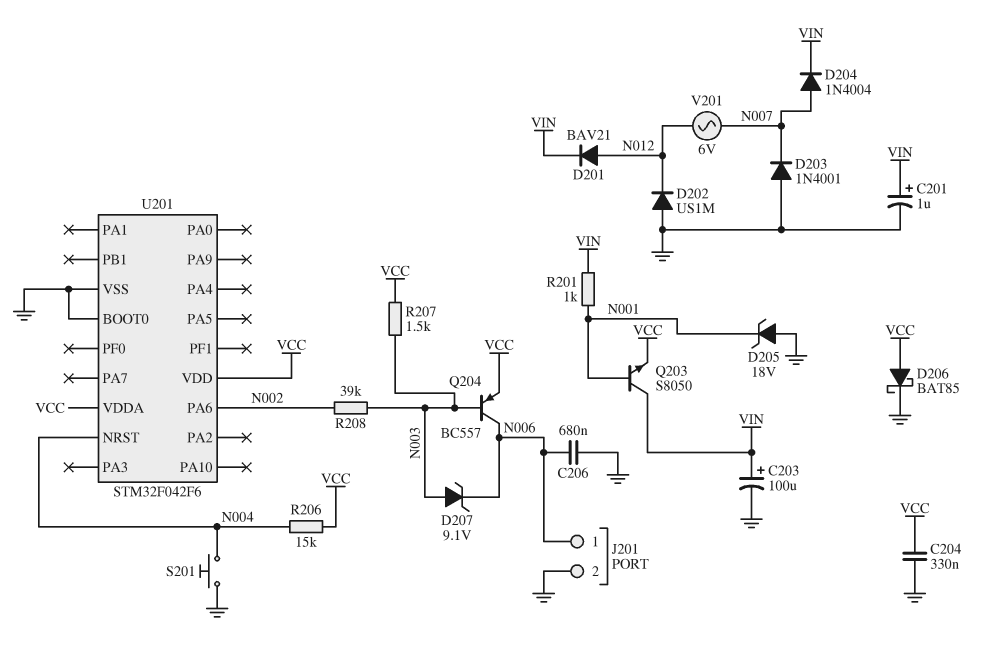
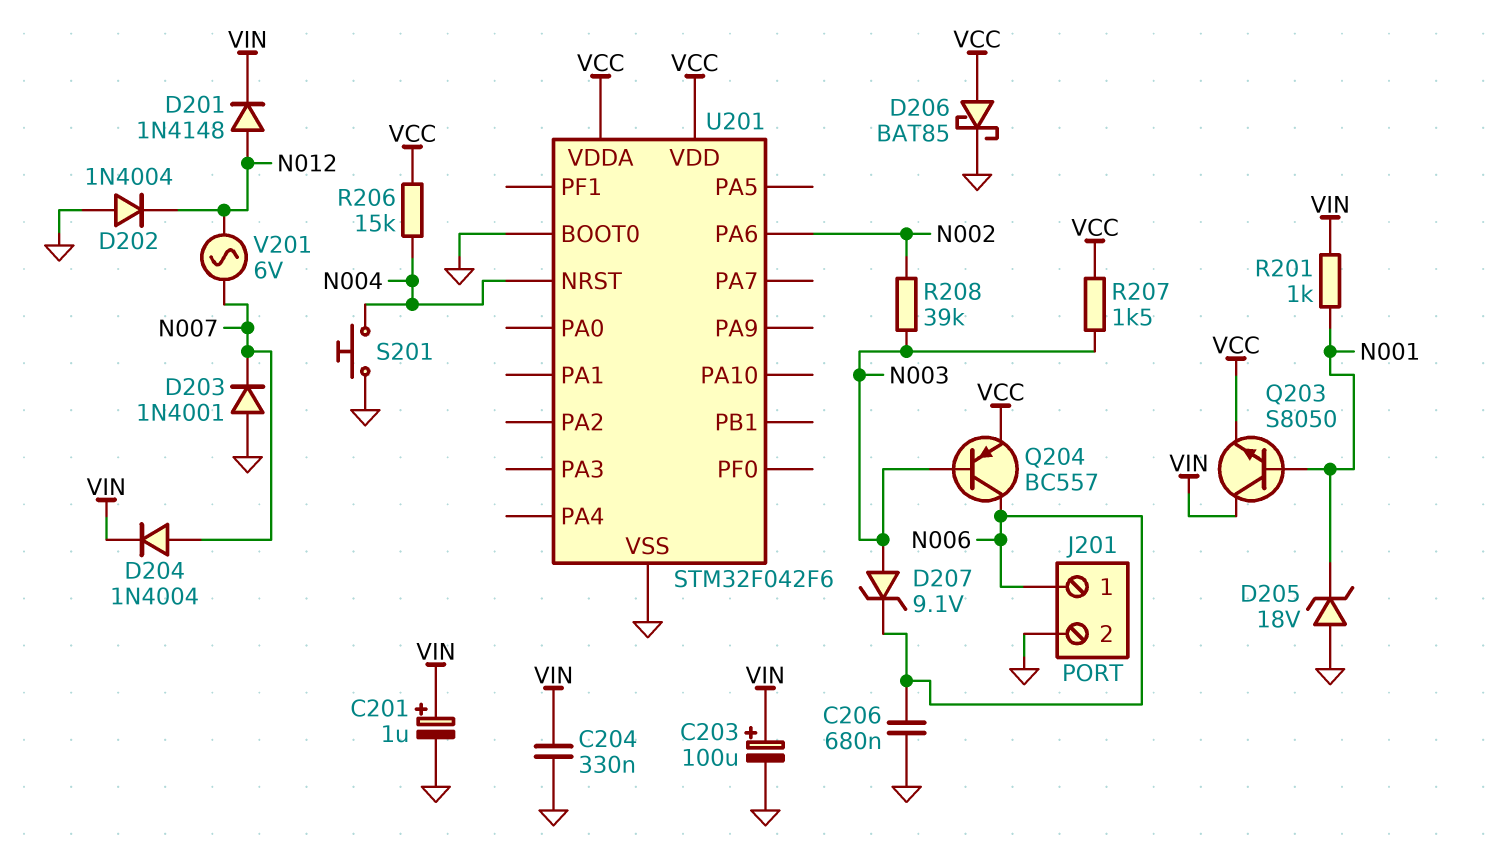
C204: 330nF (GND, VCC) -> 330nF (GND, VIN)
D201: diode BAV21 (A N012, K VIN) -> diode 1N4148 (A N012, K VIN)
D202: diode US1M (A GND, K N012) -> diode 1N4004 (A GND, K N012)

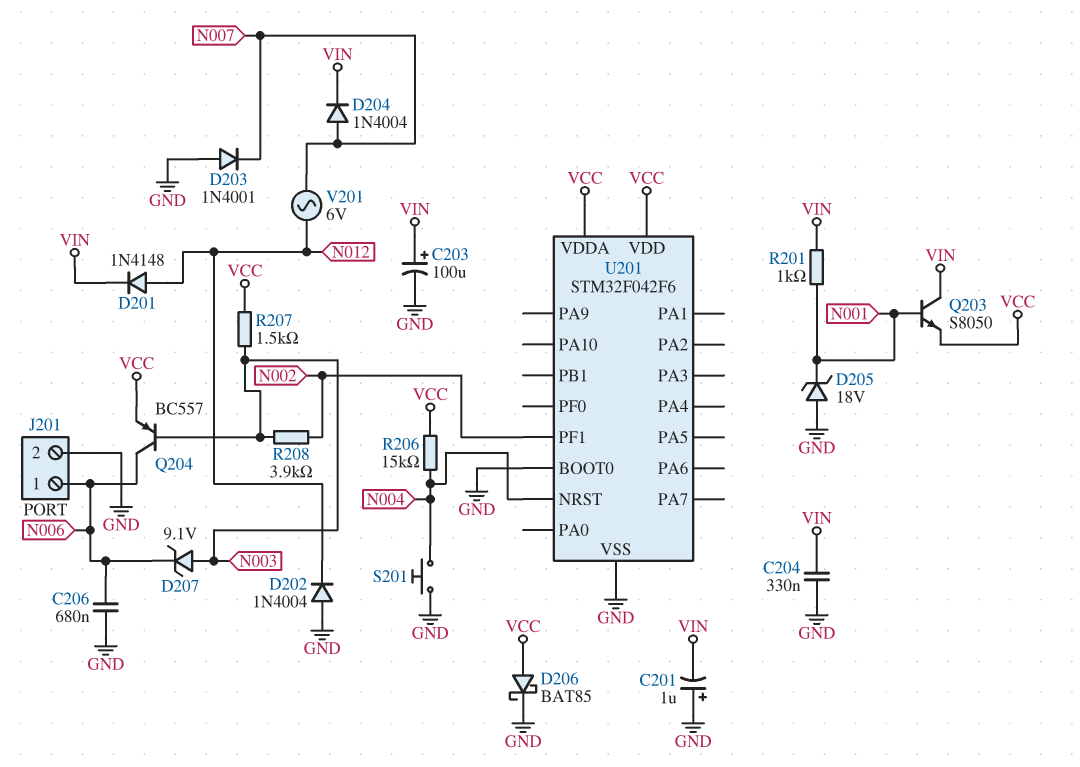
C201: 1uF (plus VIN, minus GND) -> 1uF (plus GND, minus VIN)
R208: 39k (N002, N003) -> 3.9k (N002, N003)
U201 pin PA6: N002 -> none
U201 pin PF1: none -> N002

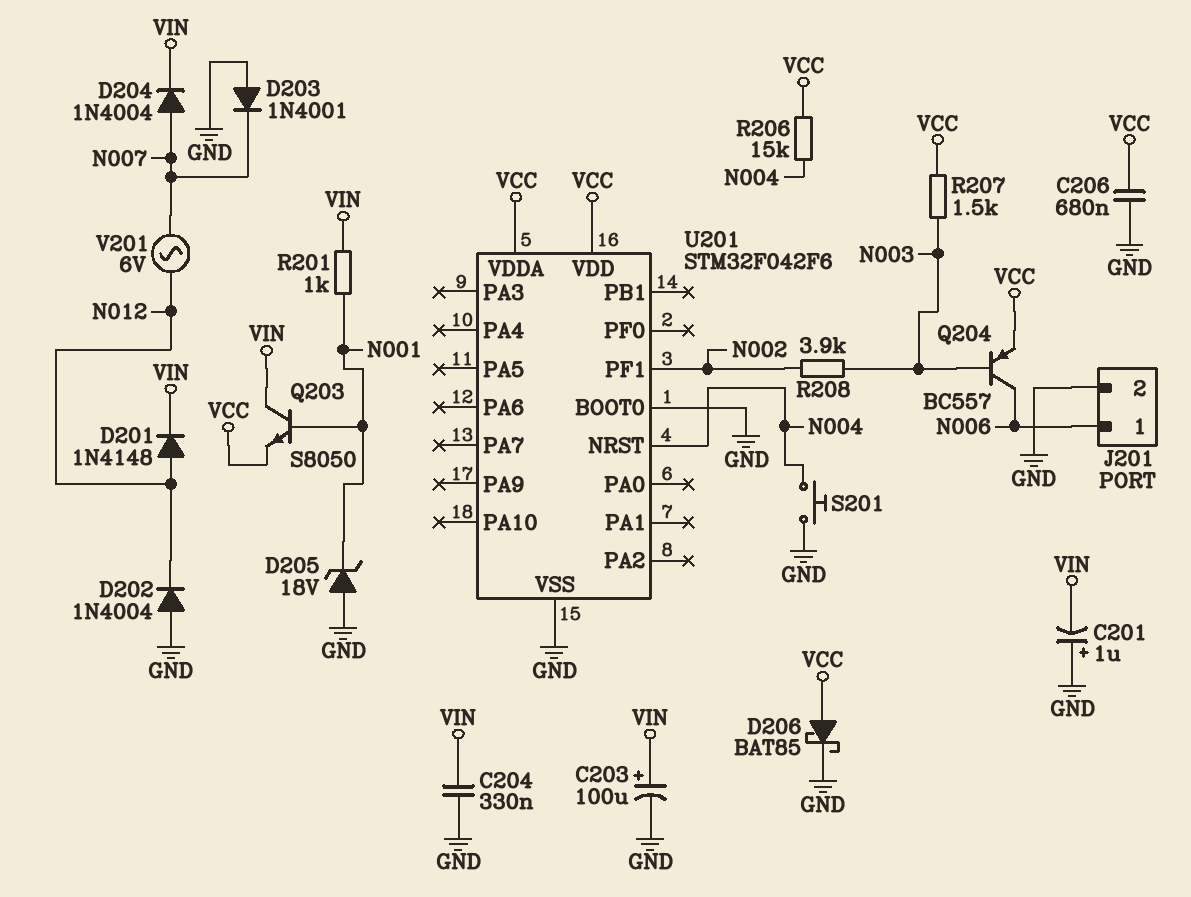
C206: 680nF (GND, N006) -> 680nF (GND, VCC)
D207: zener 9.1V (A N003, K N006) -> none

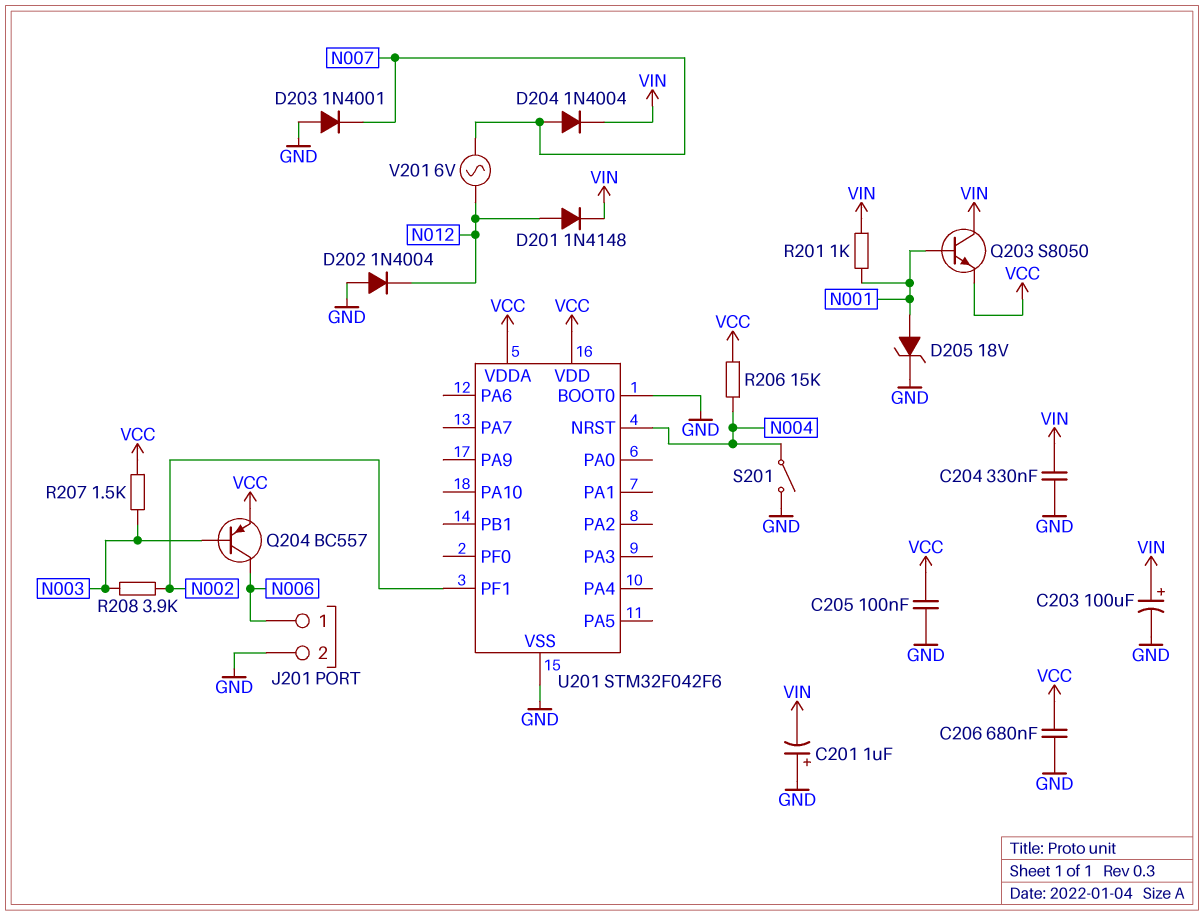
C205: none -> 100nF (GND, VCC)
D205: zener 18V (A GND, K N001) -> zener 18V (A N001, K GND)
D206: schottky BAT85 (A VCC, K GND) -> none
S201: button (GND, N004) -> switch (GND, N004)

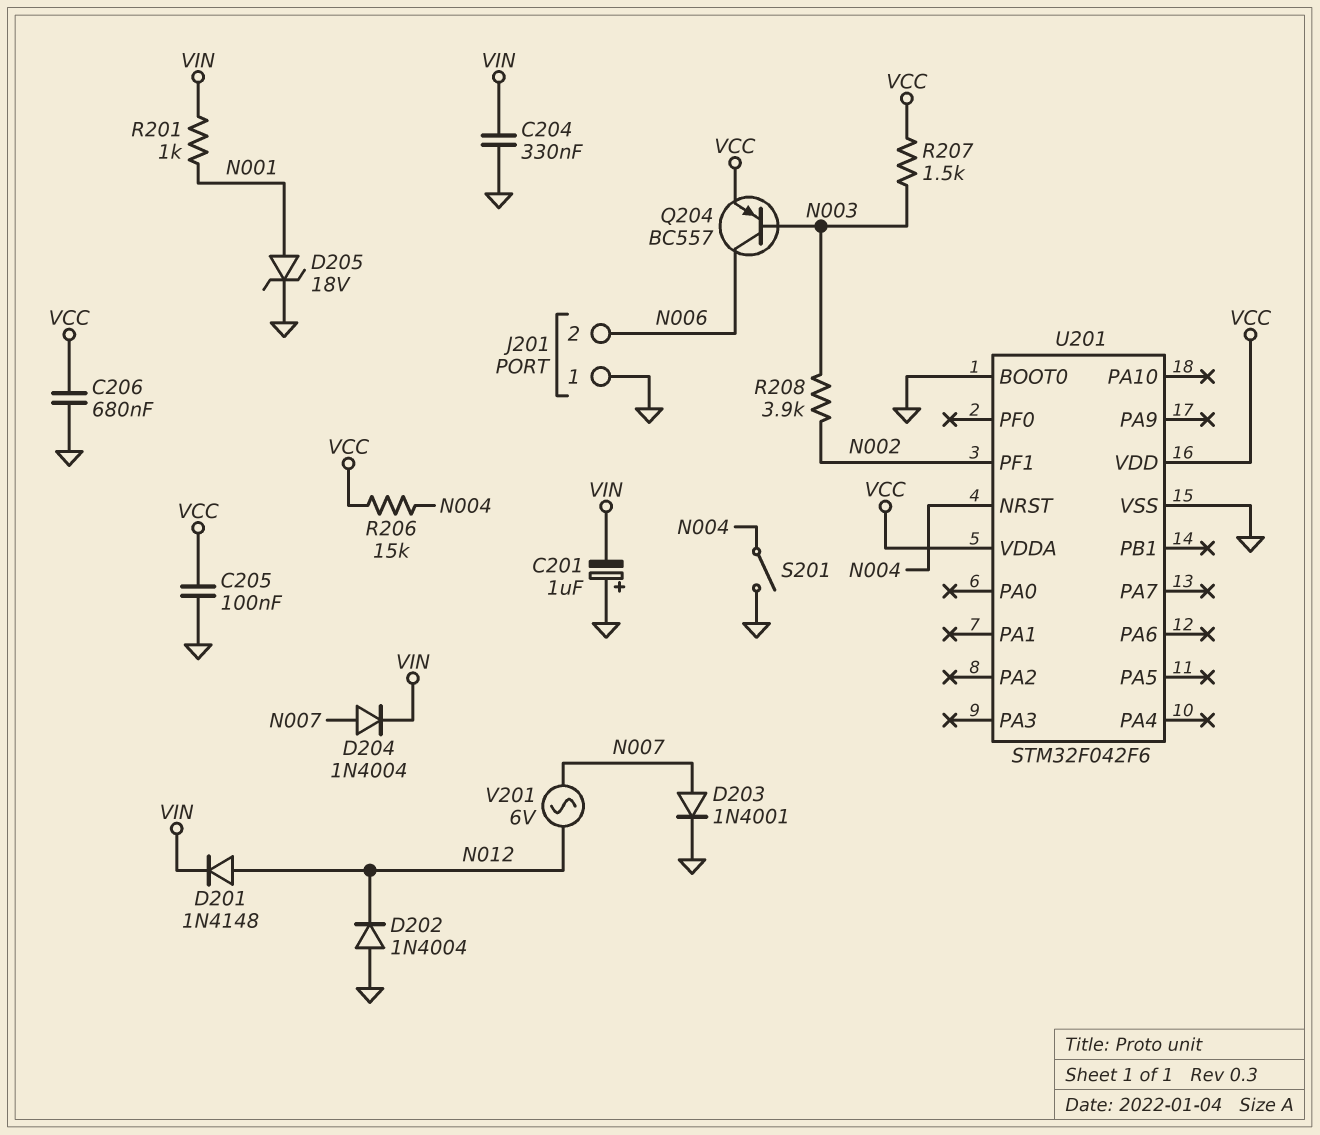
C203: 100uF (plus VIN, minus GND) -> none
D203: diode 1N4001 (A GND, K N007) -> diode 1N4001 (A N007, K GND)
J201 pin 1: N006 -> GND
J201 pin 2: GND -> N006
Q203: NPN S8050 (B N001, C VIN, E VCC) -> none

